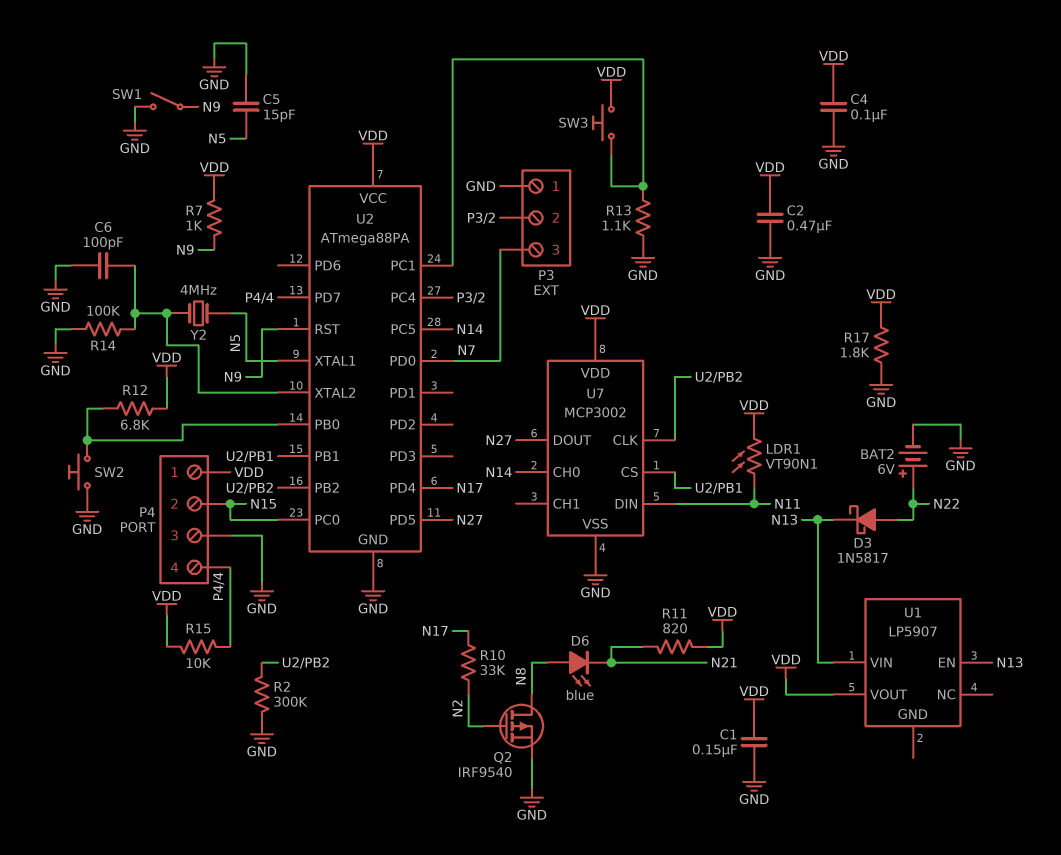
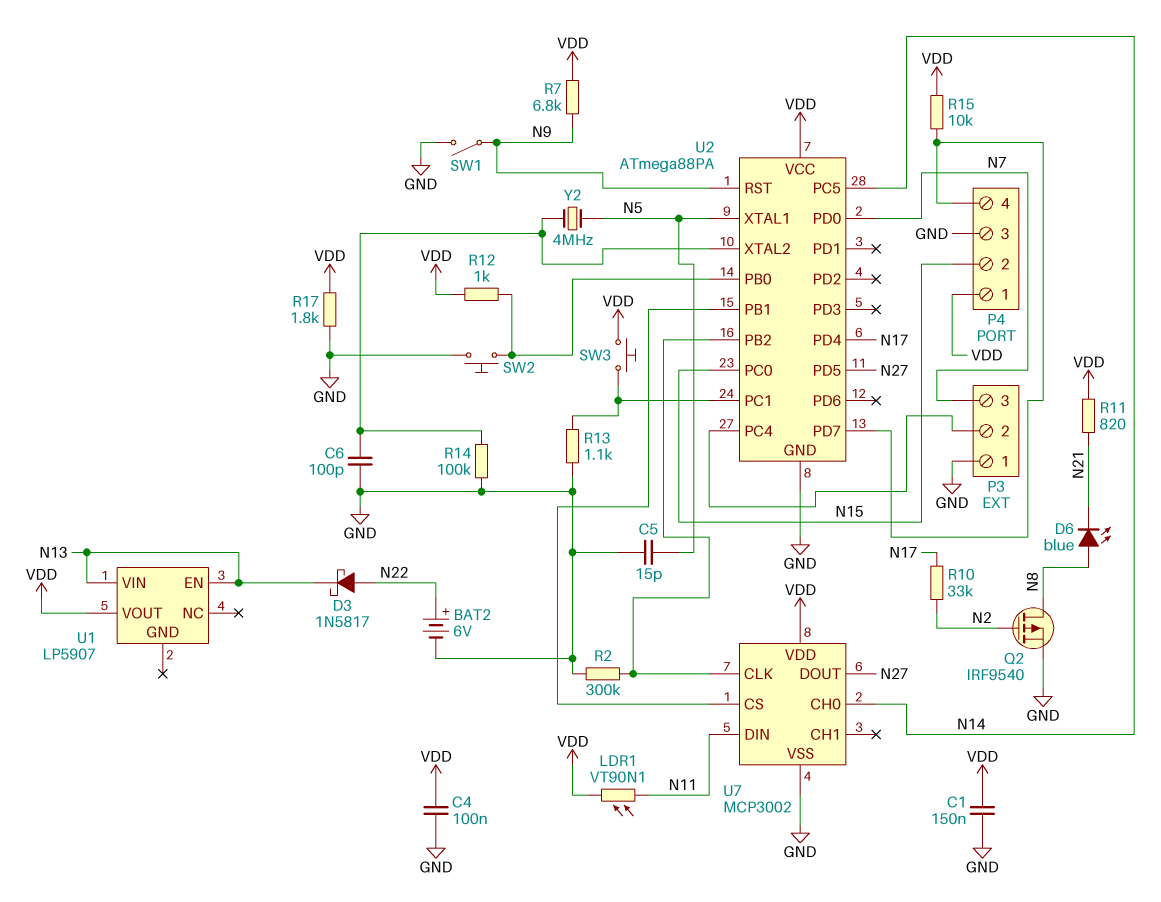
C2: 470nF (GND, VDD) -> none
R7: 1k (N9, VDD) -> 6.8k (N9, VDD)
R12: 6.8k (U2/PB0, VDD) -> 1k (U2/PB0, VDD)

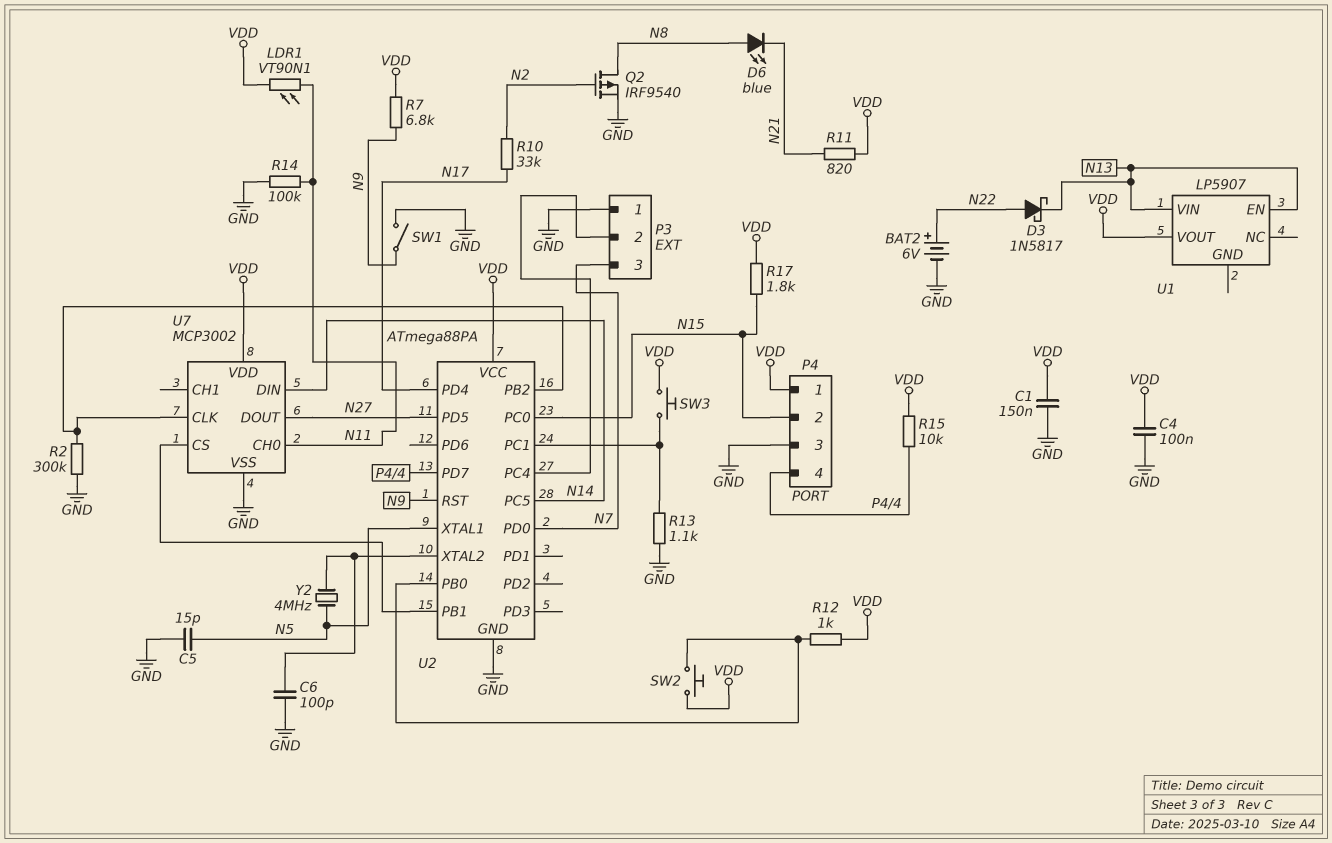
R14: 100k (GND, U2/XTAL2) -> 100k (GND, N11)
R17: 1.8k (GND, VDD) -> 1.8k (N15, VDD)
SW2: button (GND, U2/PB0) -> button (U2/PB0, VDD)
U7 pin CH0: N14 -> N11
U7 pin DIN: N11 -> N14

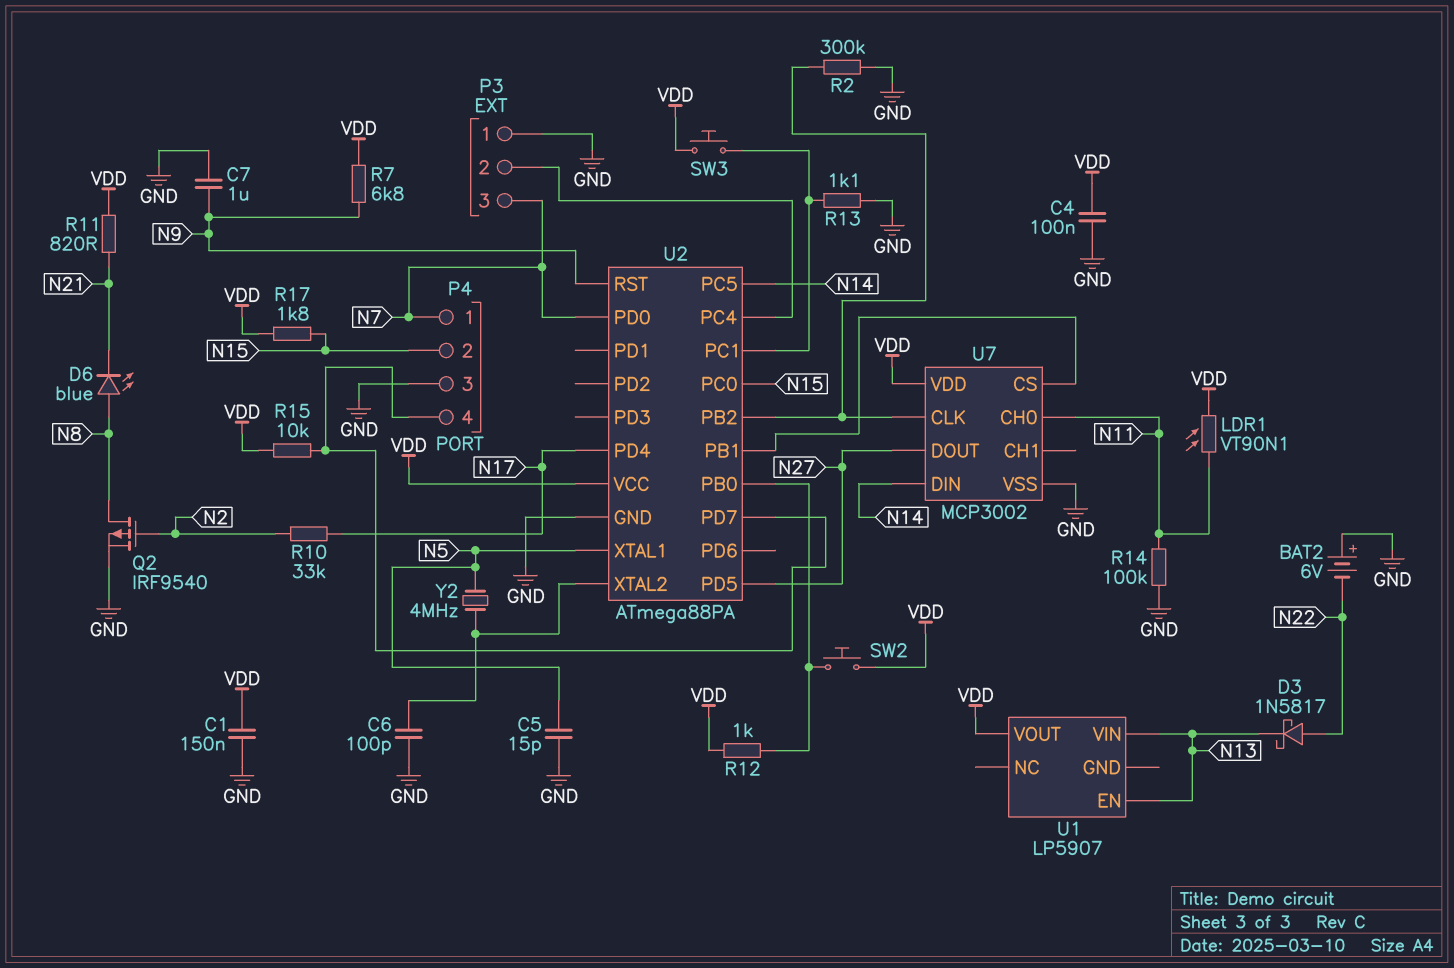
BAT2: 6V (plus N22, minus GND) -> 6V (plus GND, minus N22)
C7: none -> 1uF (GND, N9)
P4 pin 1: VDD -> N7
SW1: switch (GND, N9) -> none

